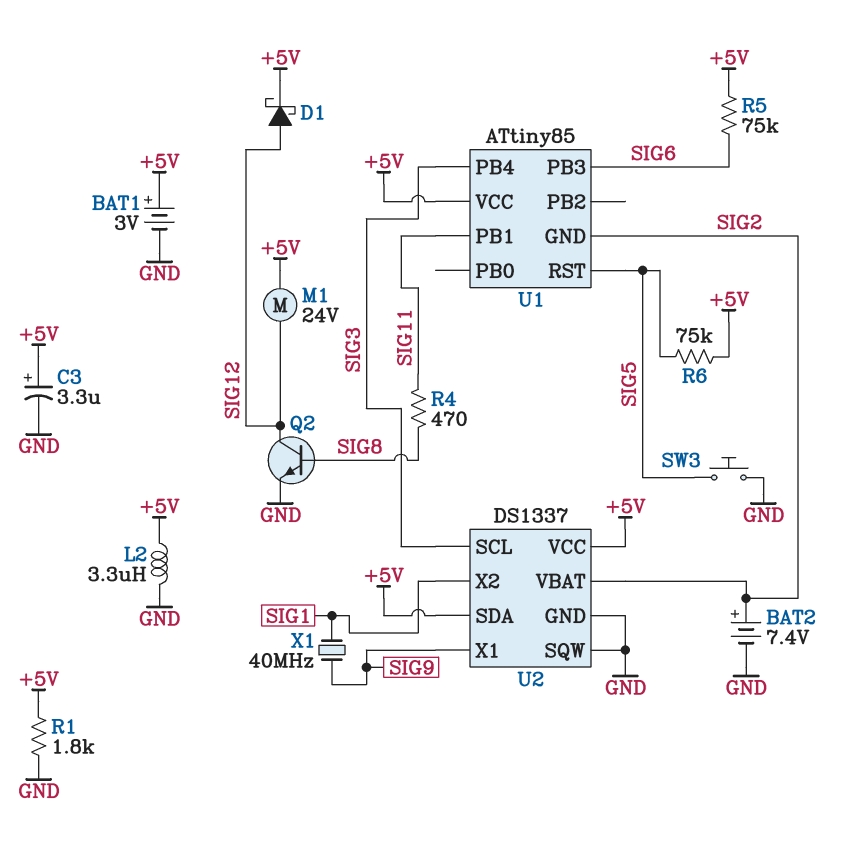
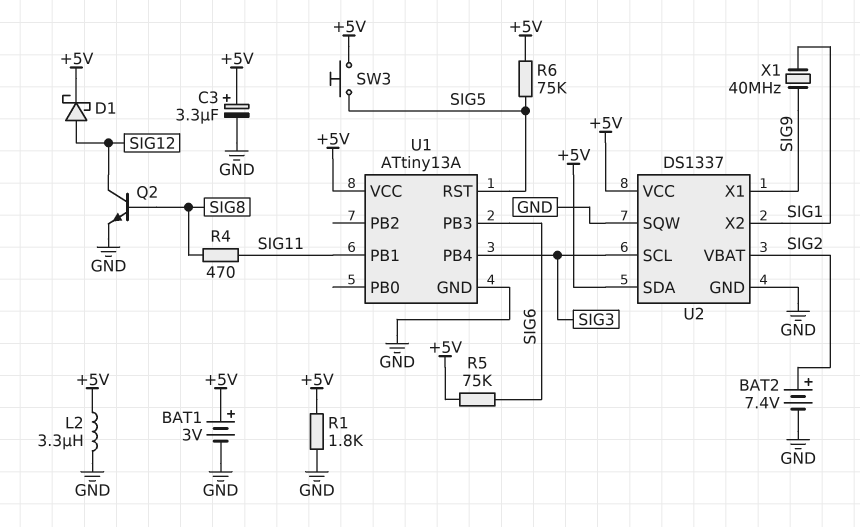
M1: motor 24V (+5V, SIG12) -> none
SW3: button (GND, SIG5) -> button (+5V, SIG5)
U1: ATtiny85 -> ATtiny13A
U1 pin GND: SIG2 -> GND

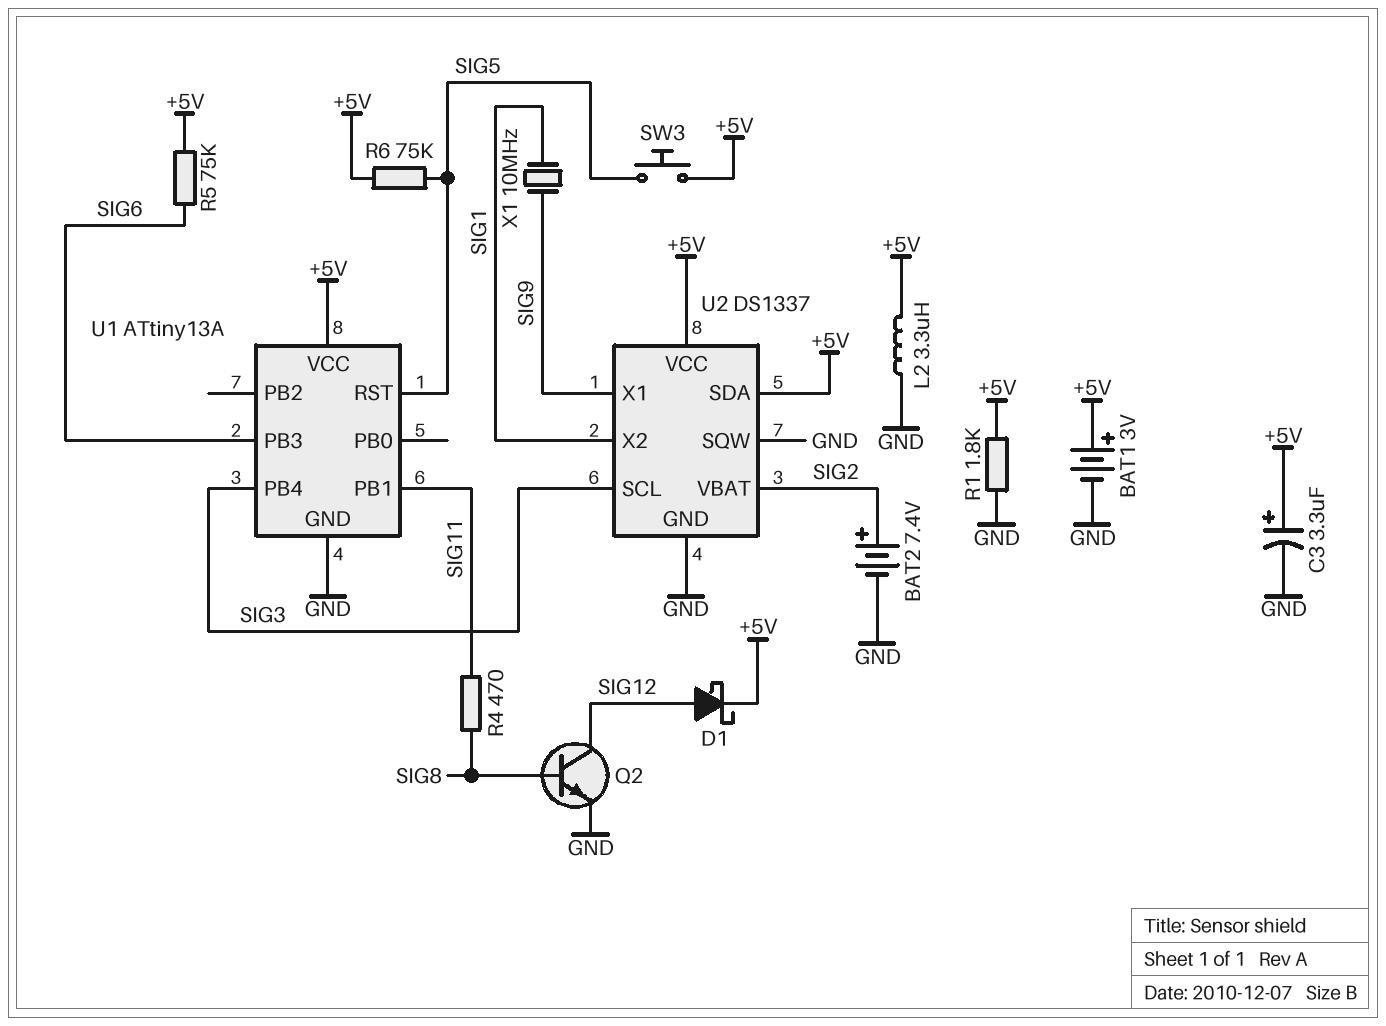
X1: 40MHz (SIG1, SIG9) -> 10MHz (SIG1, SIG9)

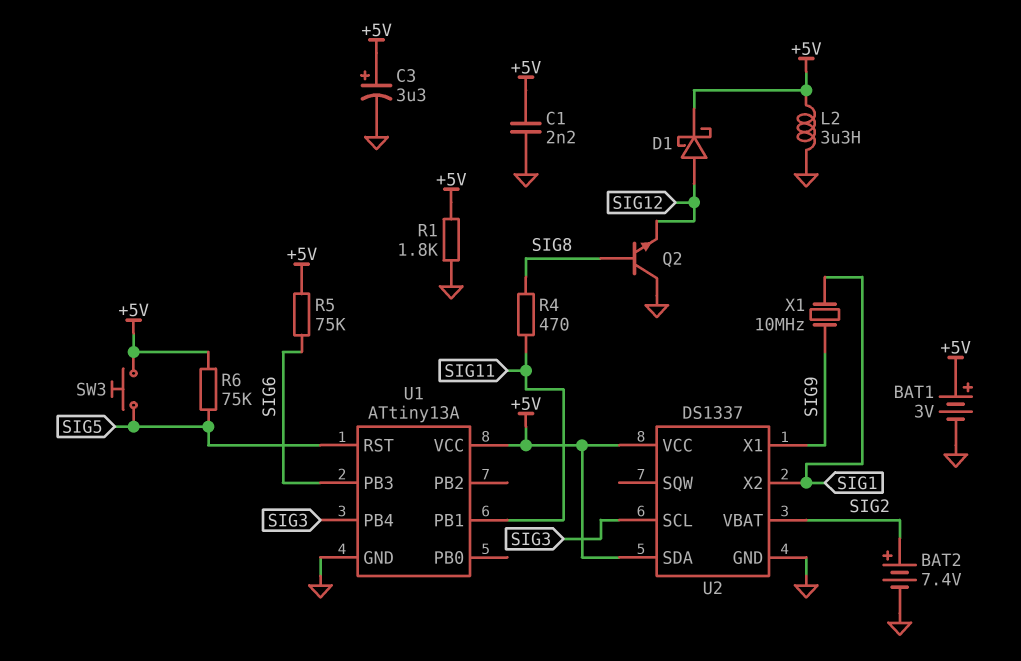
C1: none -> 2.2nF (+5V, GND)
Q2: NPN (B SIG8, C SIG12, E GND) -> NPN (B SIG8, C GND, E SIG12)
U2 pin SQW: GND -> none

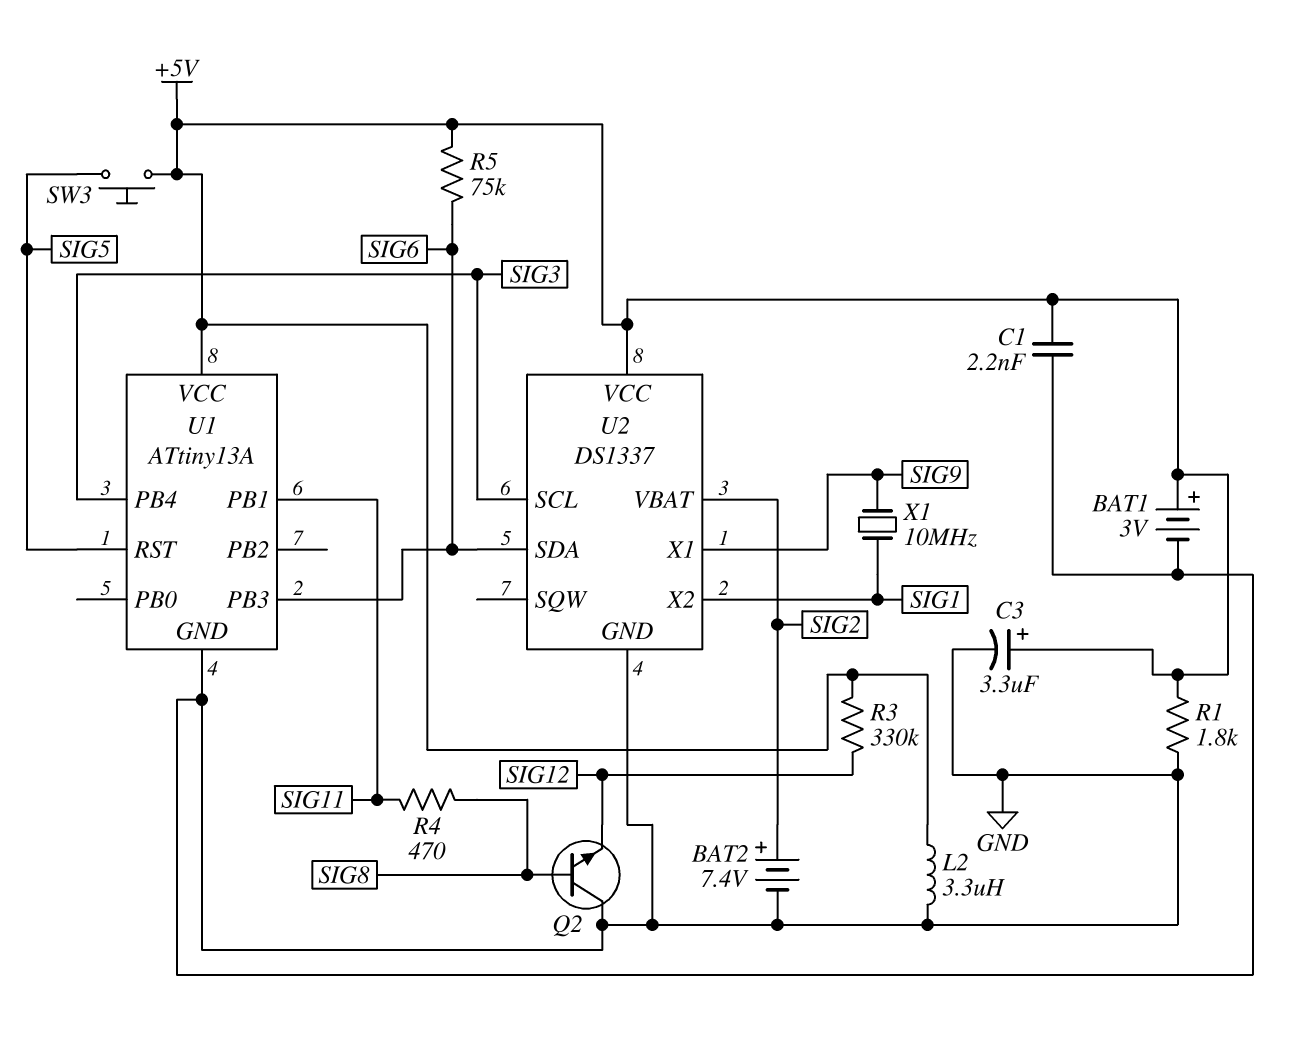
D1: schottky (A SIG12, K +5V) -> none
R3: none -> 330k (+5V, SIG12)
R6: 75k (+5V, SIG5) -> none
U2 pin SDA: +5V -> SIG6

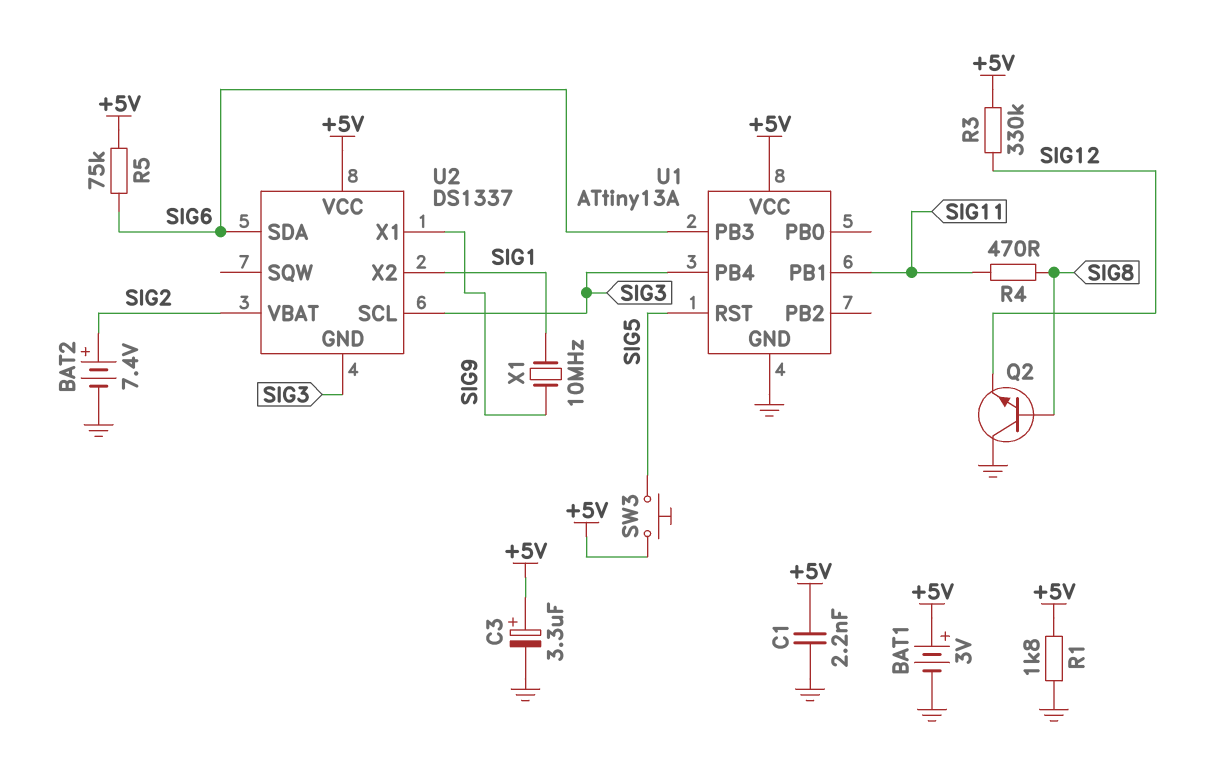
L2: 3.3uH (+5V, GND) -> none
U2 pin GND: GND -> SIG3

